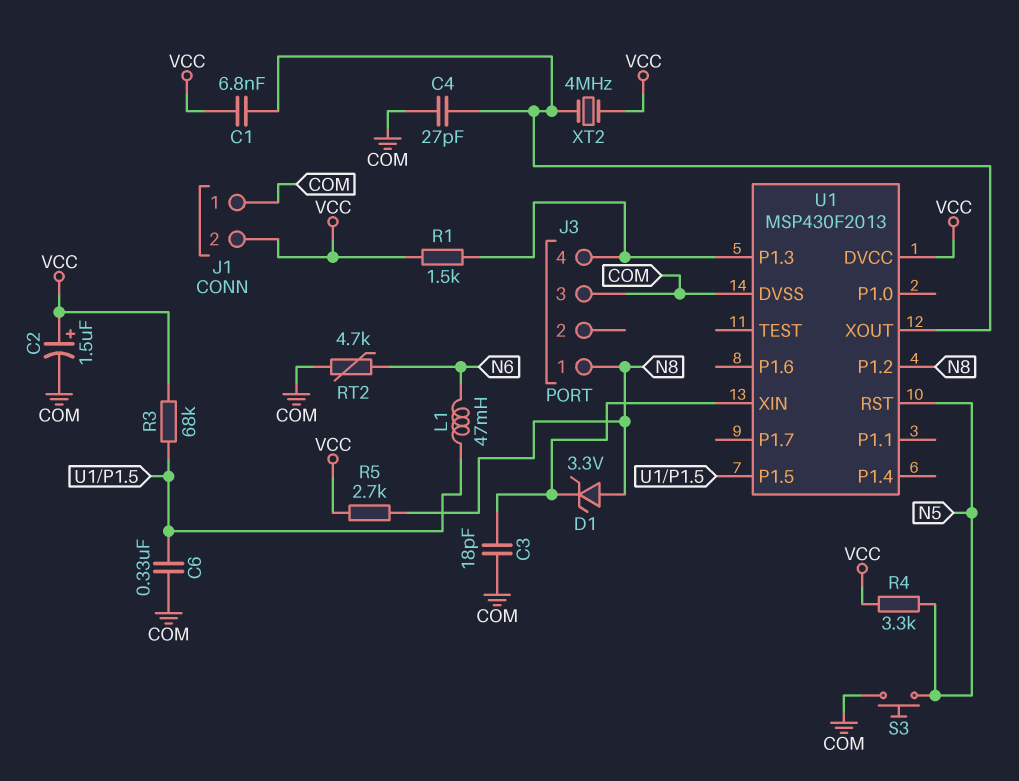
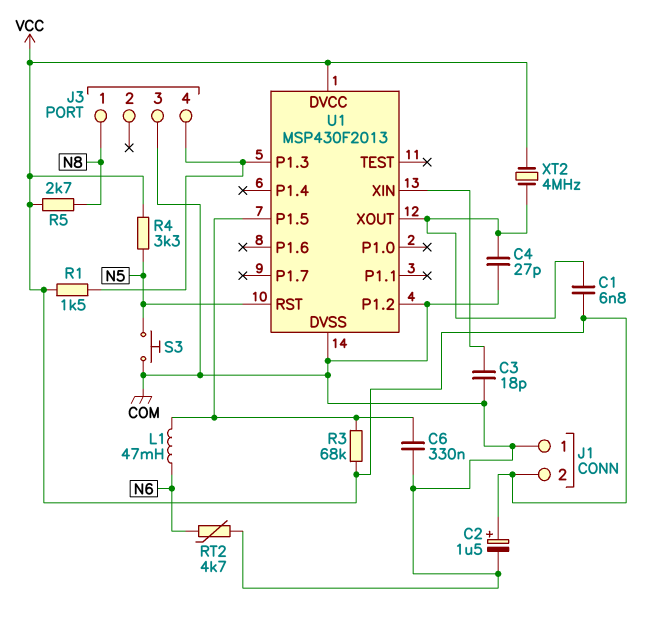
D1: zener 3.3V (A N8, K U1/XIN) -> none
U1 pin P1.2: N8 -> COM

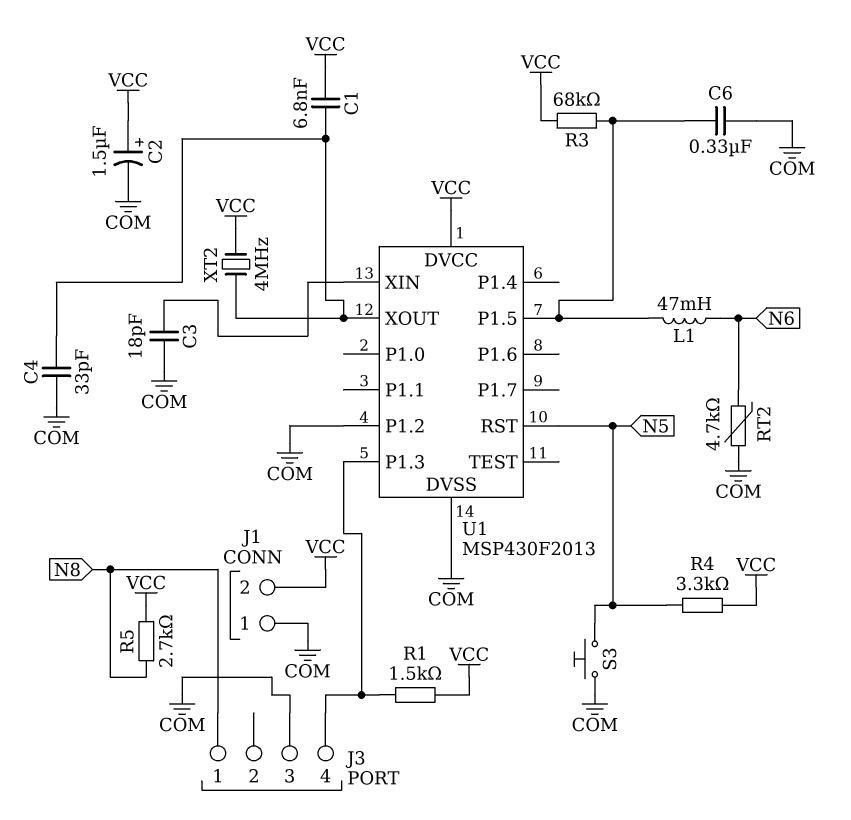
C4: 27pF (COM, U1/XOUT) -> 33pF (COM, U1/XOUT)

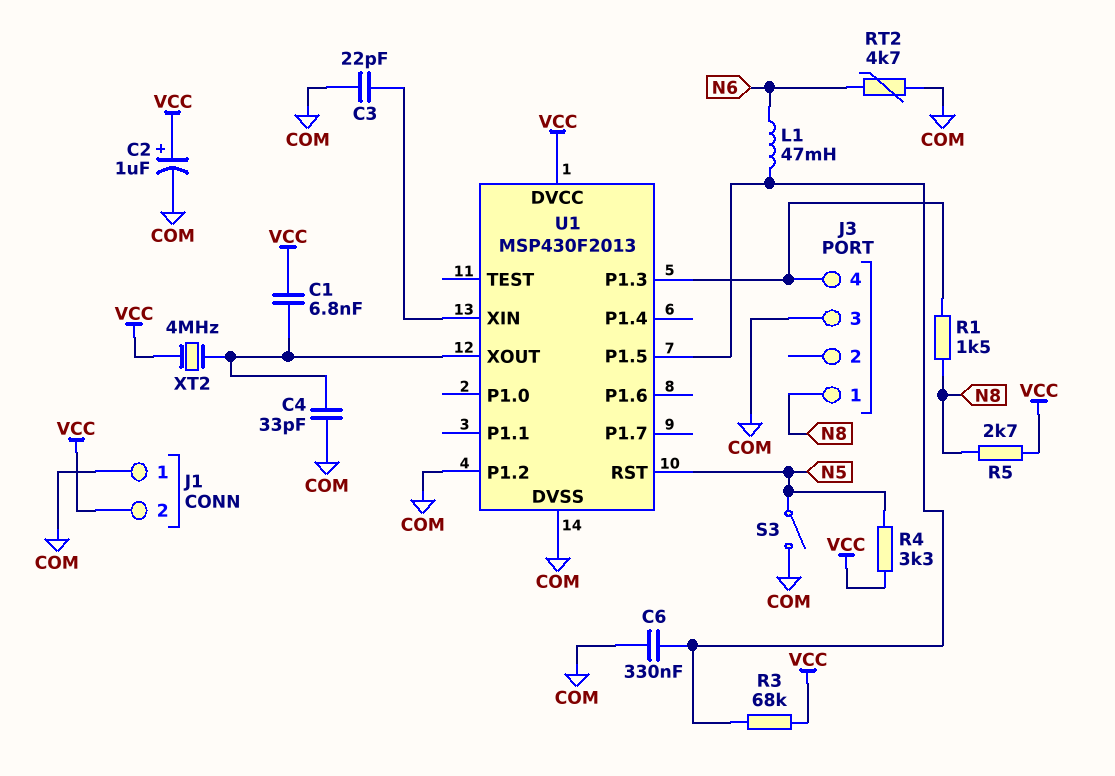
C2: 1.5uF (plus VCC, minus COM) -> 1uF (plus VCC, minus COM)
C3: 18pF (COM, U1/XIN) -> 22pF (COM, U1/XIN)
R1: 1.5k (J3/4, VCC) -> 1.5k (J3/4, N8)
S3: button (COM, N5) -> switch (COM, N5)

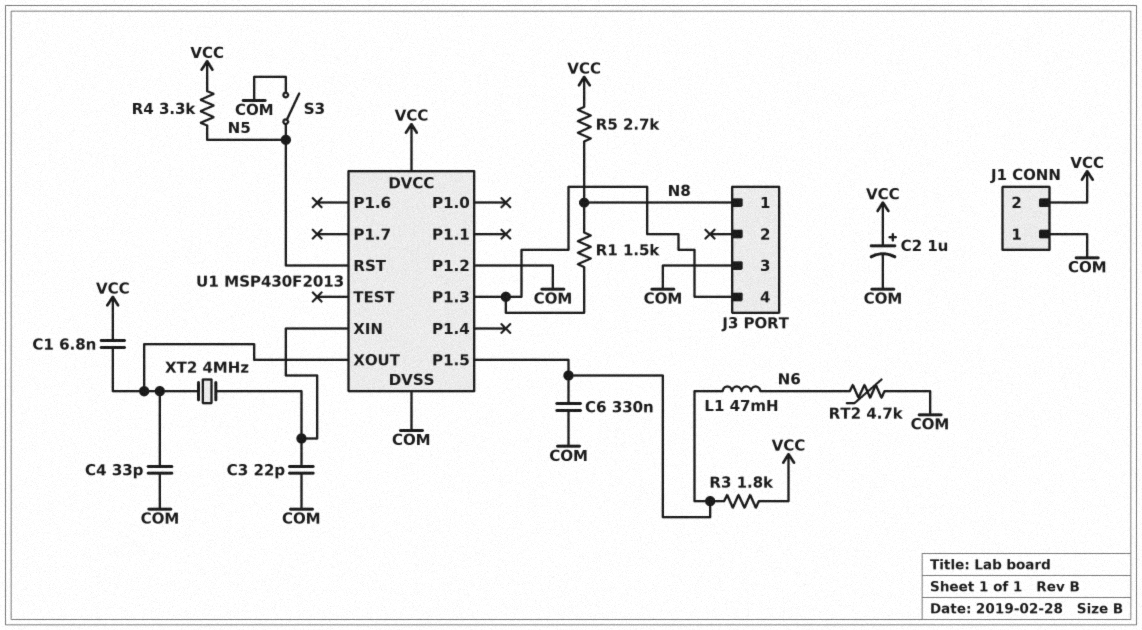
R3: 68k (U1/P1.5, VCC) -> 1.8k (U1/P1.5, VCC)
XT2: 4MHz (U1/XOUT, VCC) -> 4MHz (U1/XIN, U1/XOUT)

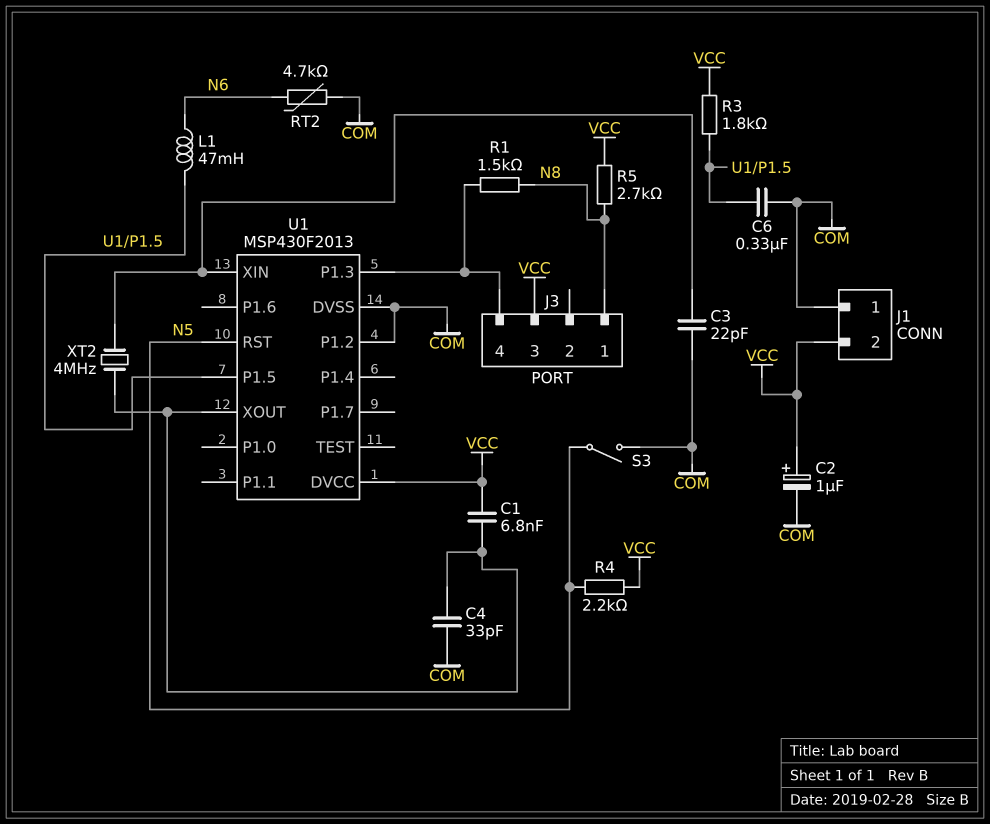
J3 pin 3: COM -> VCC
R4: 3.3k (N5, VCC) -> 2.2k (N5, VCC)

